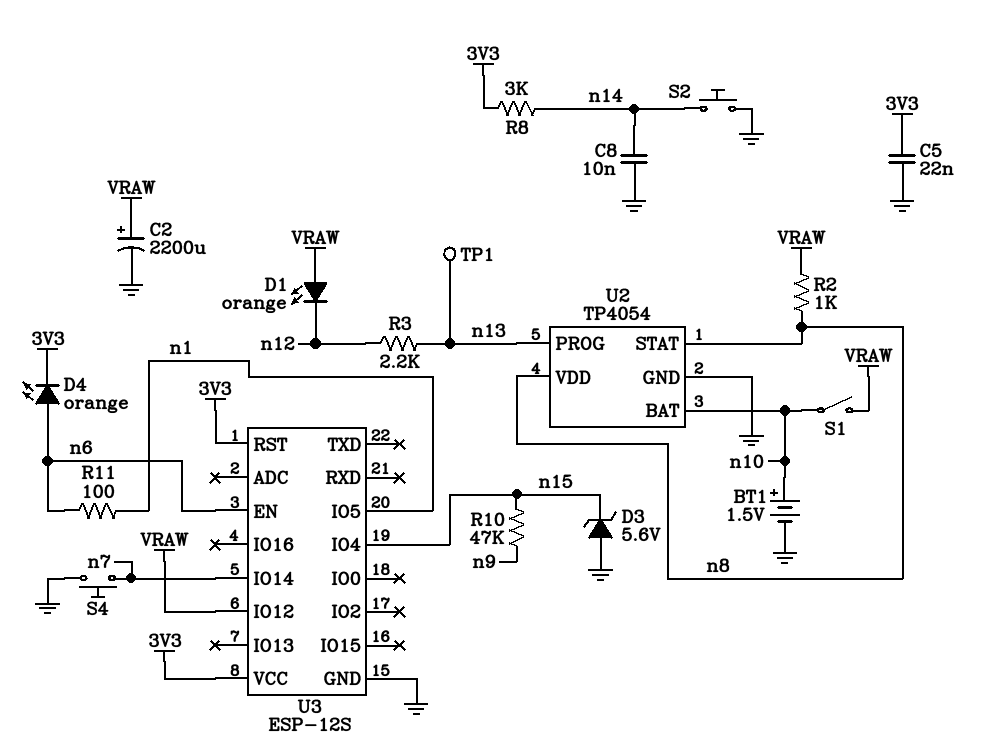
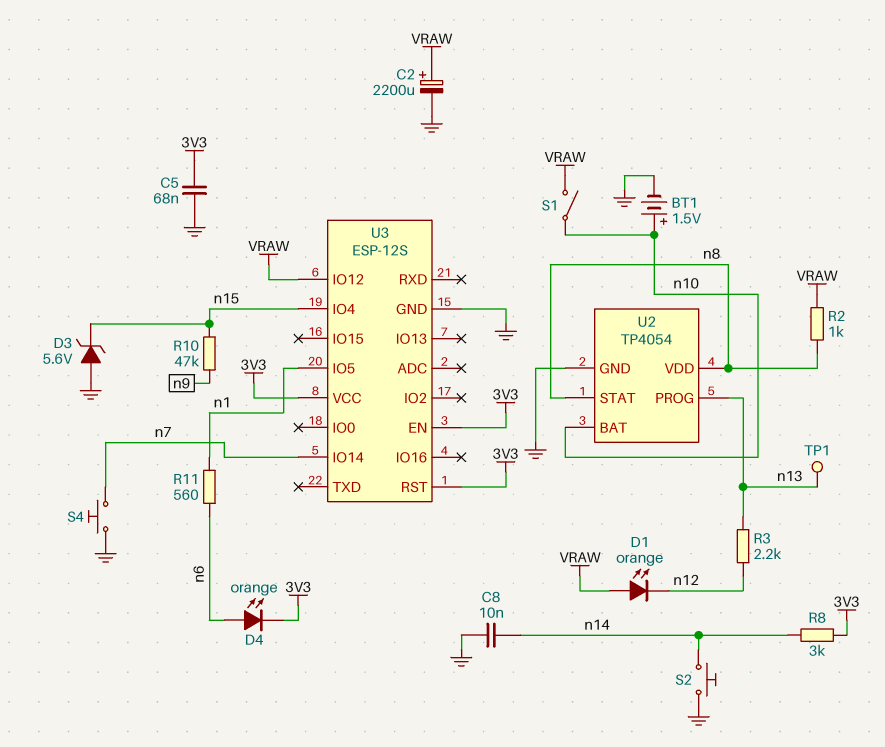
C5: 22nF (3V3, GND) -> 68nF (3V3, GND)
R11: 100 (n1, n6) -> 560 (n1, n6)
U3 pin EN: n6 -> 3V3

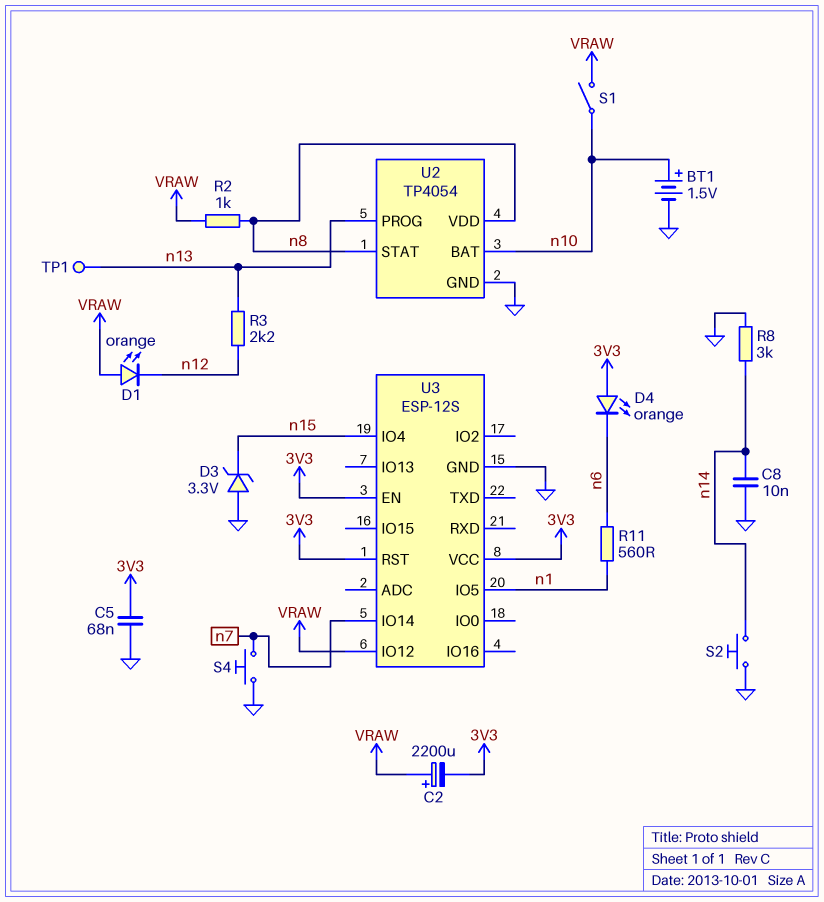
C2: 2200uF (plus VRAW, minus GND) -> 2200uF (plus VRAW, minus 3V3)
D3: zener 5.6V (A GND, K n15) -> zener 3.3V (A GND, K n15)
D4: LED orange (A n6, K 3V3) -> LED orange (A 3V3, K n6)
R8: 3k (3V3, n14) -> 3k (GND, n14)
R10: 47k (n9, n15) -> none

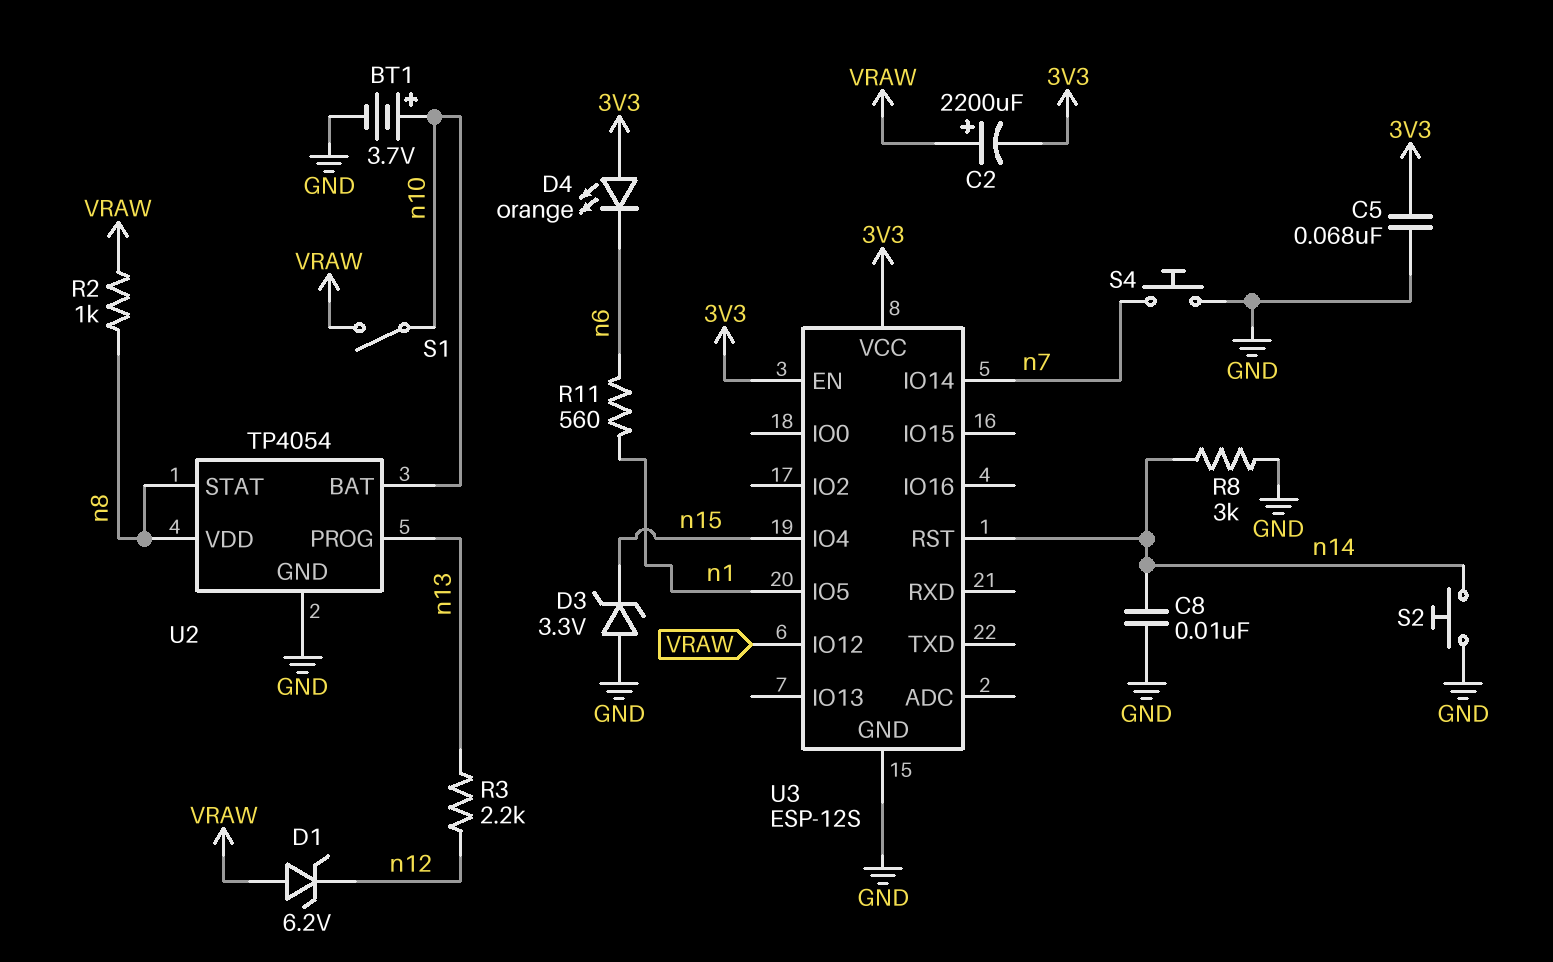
BT1: 1.5V (plus n10, minus GND) -> 3.7V (plus n10, minus GND)
D1: LED orange (A VRAW, K n12) -> zener 6.2V (A VRAW, K n12)
TP1: test point (n13) -> none
U3 pin RST: 3V3 -> n14

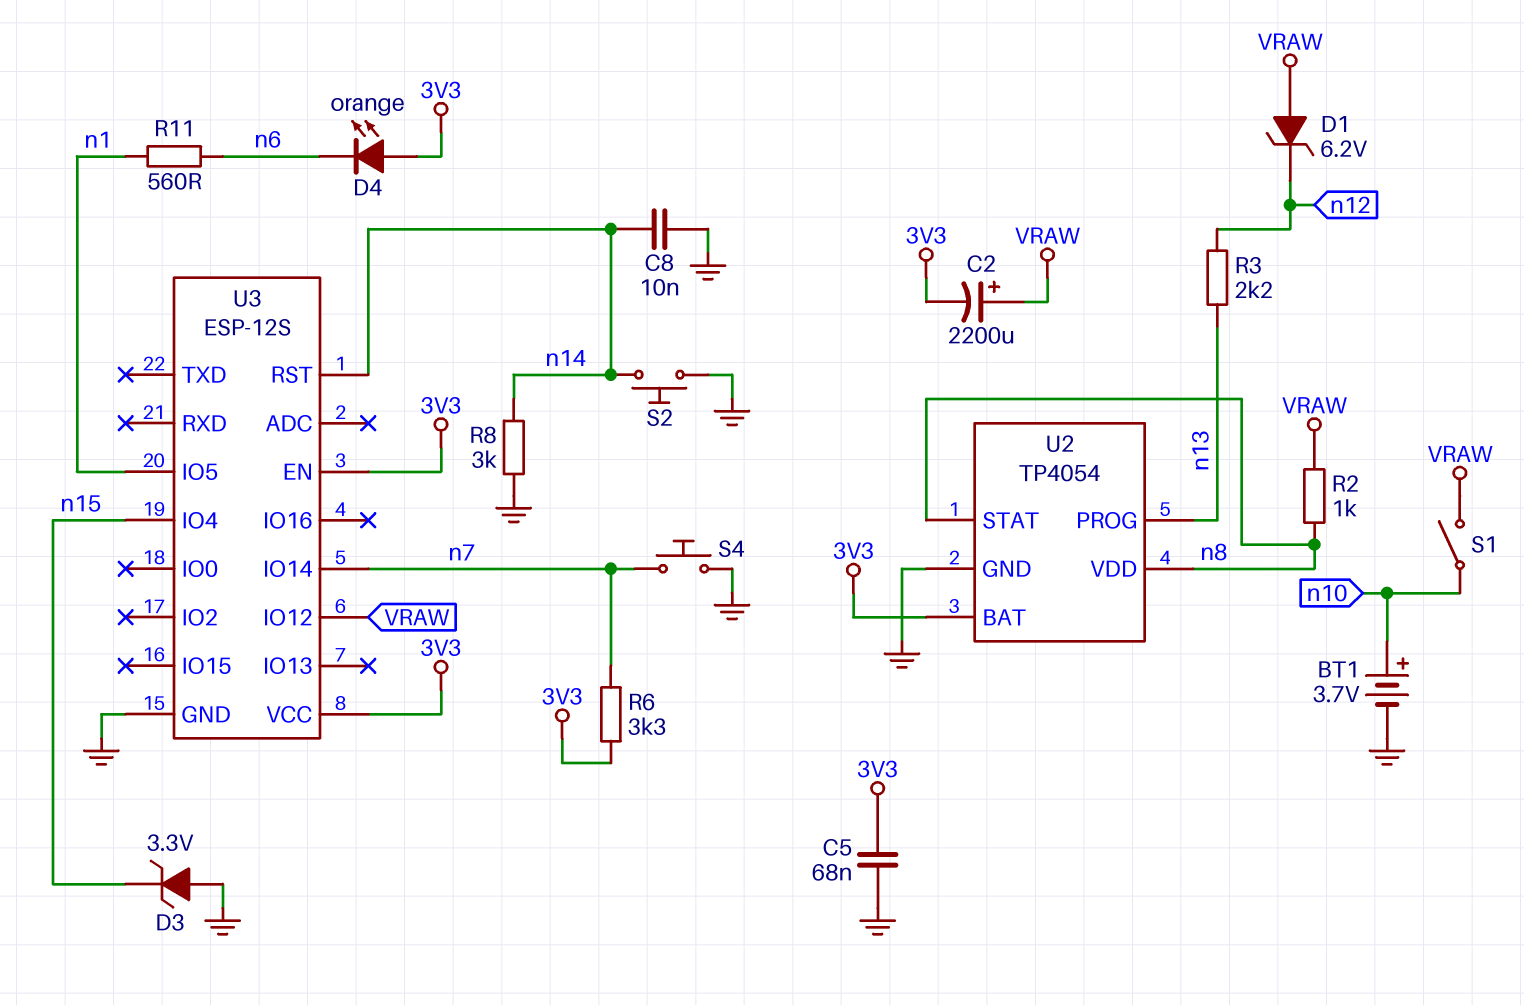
R6: none -> 3.3k (3V3, n7)
U2 pin BAT: n10 -> 3V3

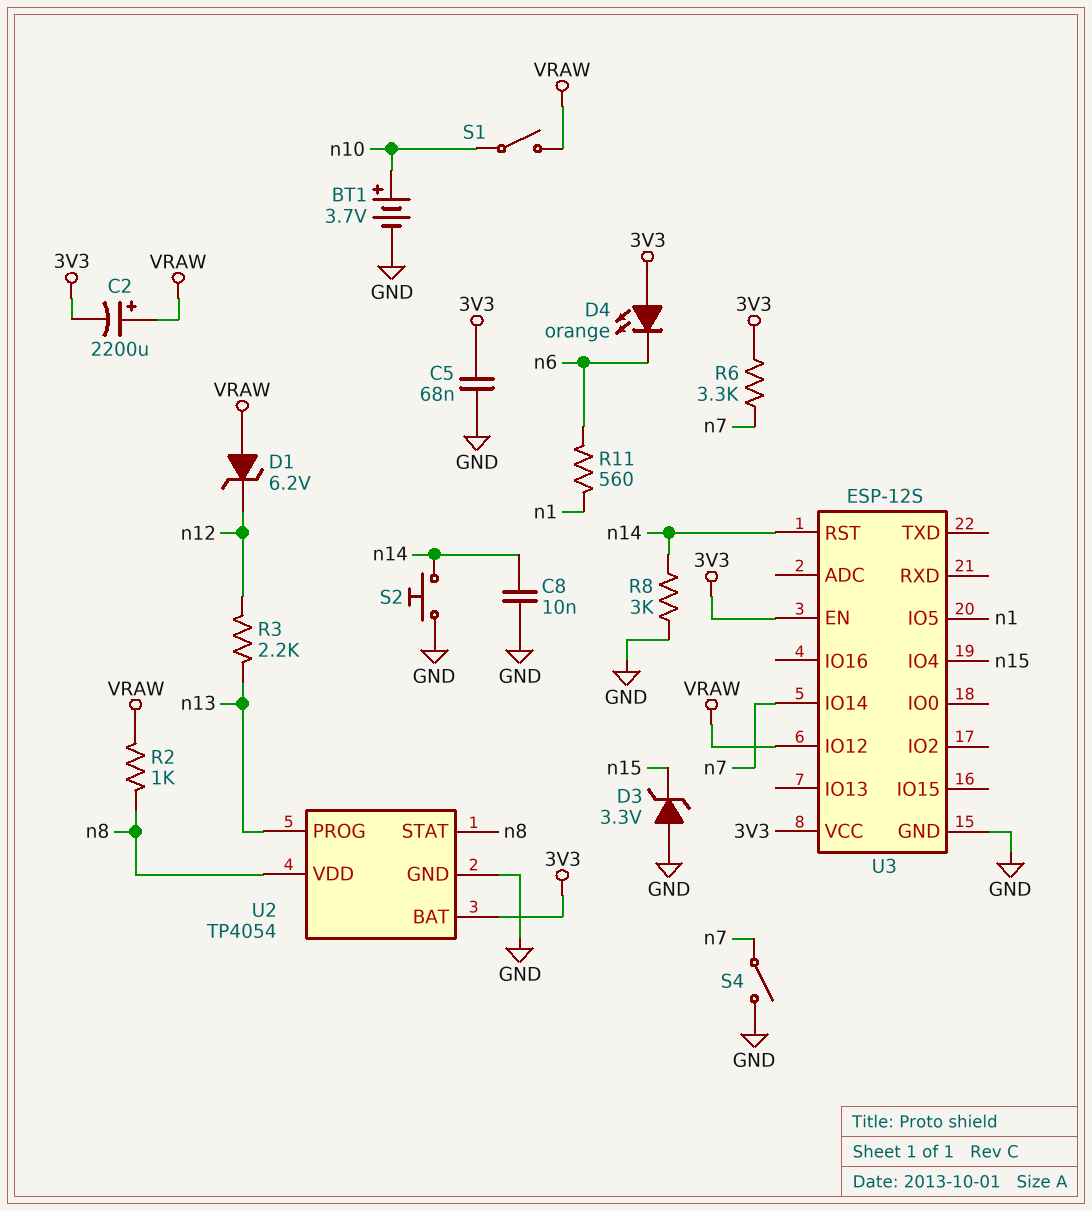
S4: button (GND, n7) -> switch (GND, n7)

